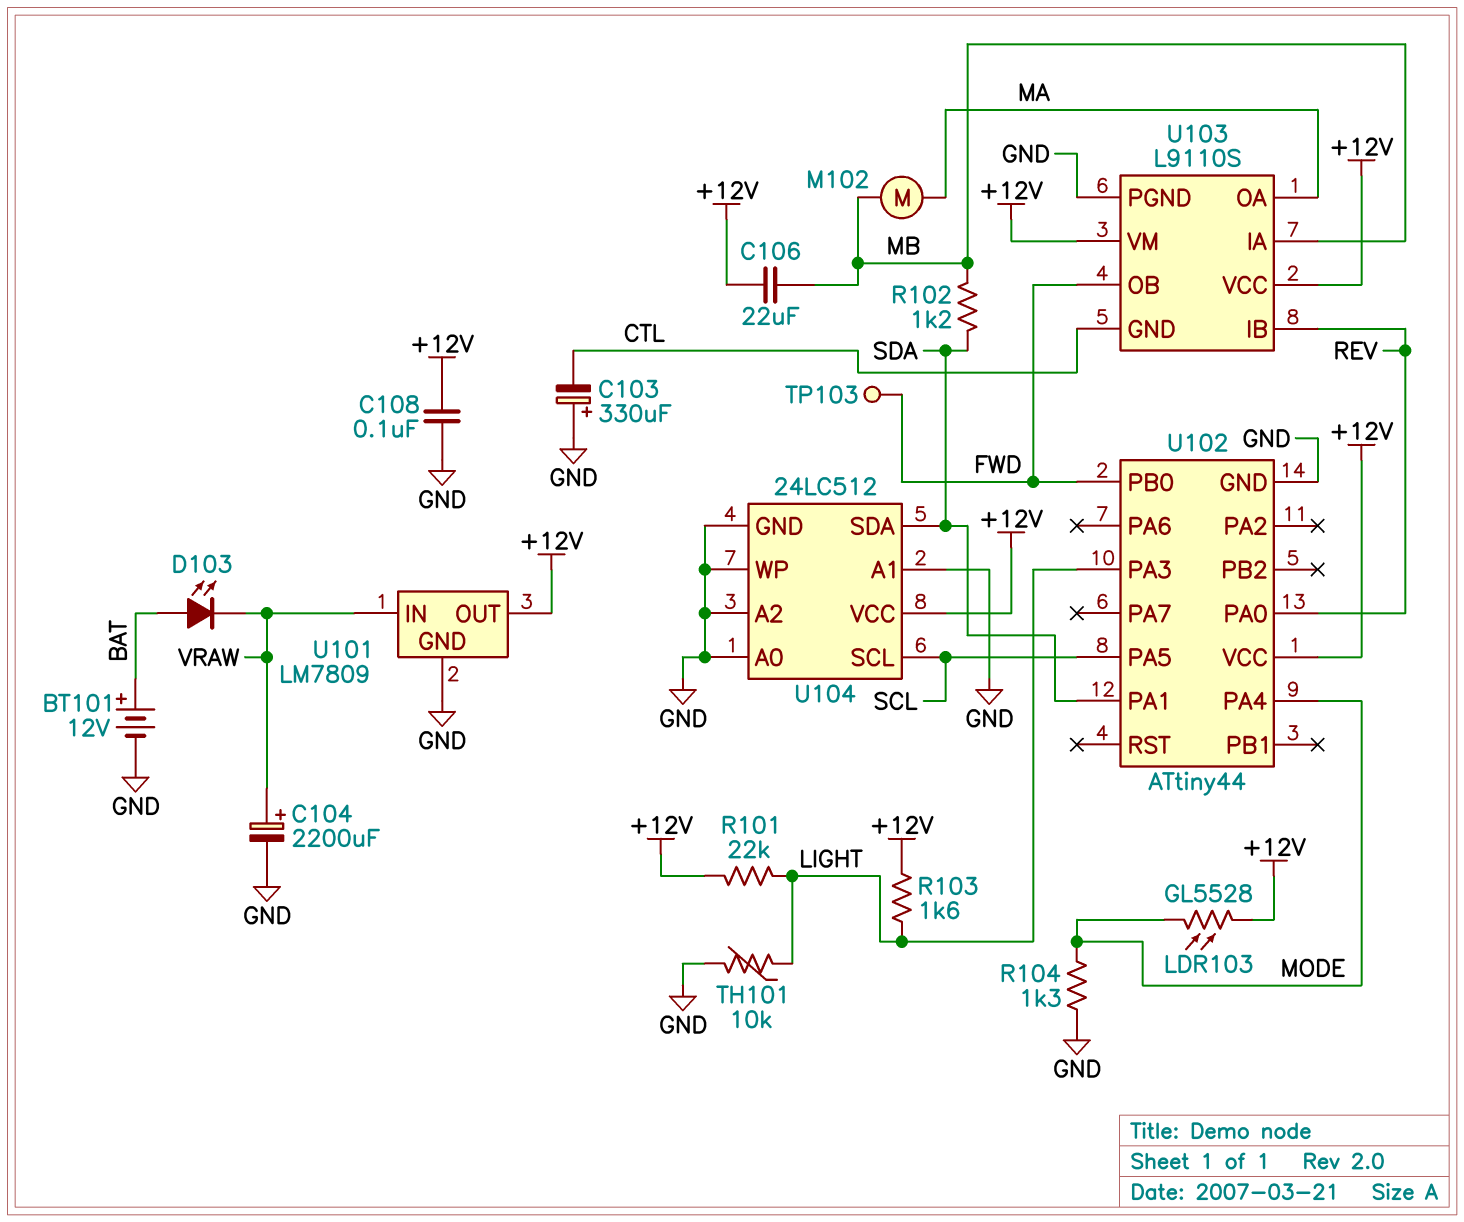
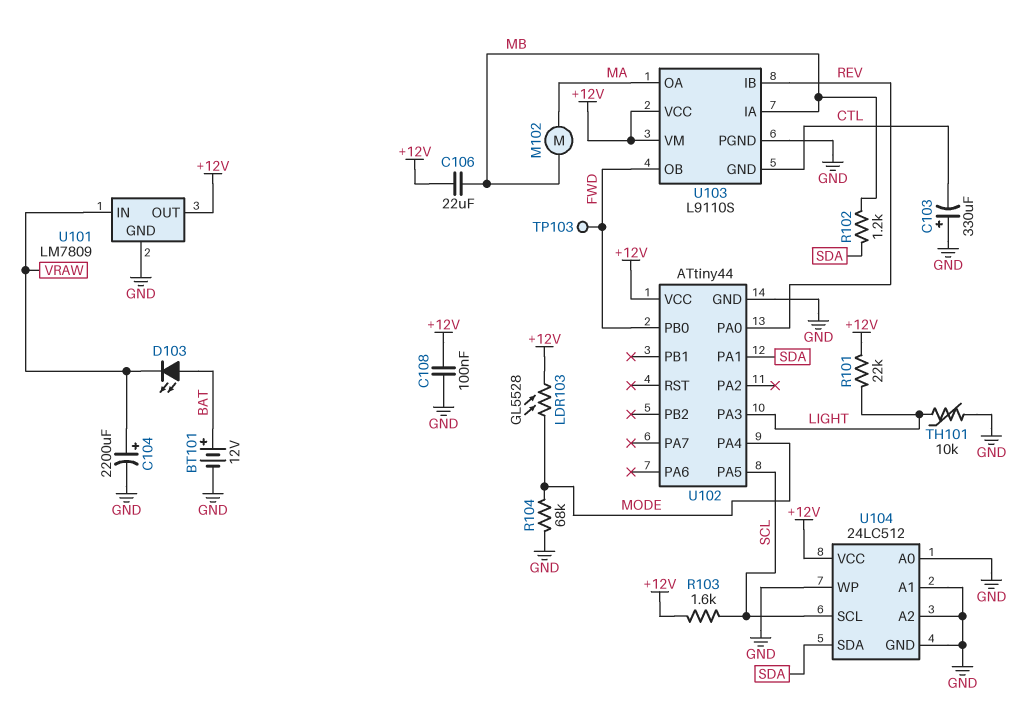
R103: 1.6k (+12V, LIGHT) -> 1.6k (+12V, SCL)
R104: 1.3k (GND, MODE) -> 68k (GND, MODE)

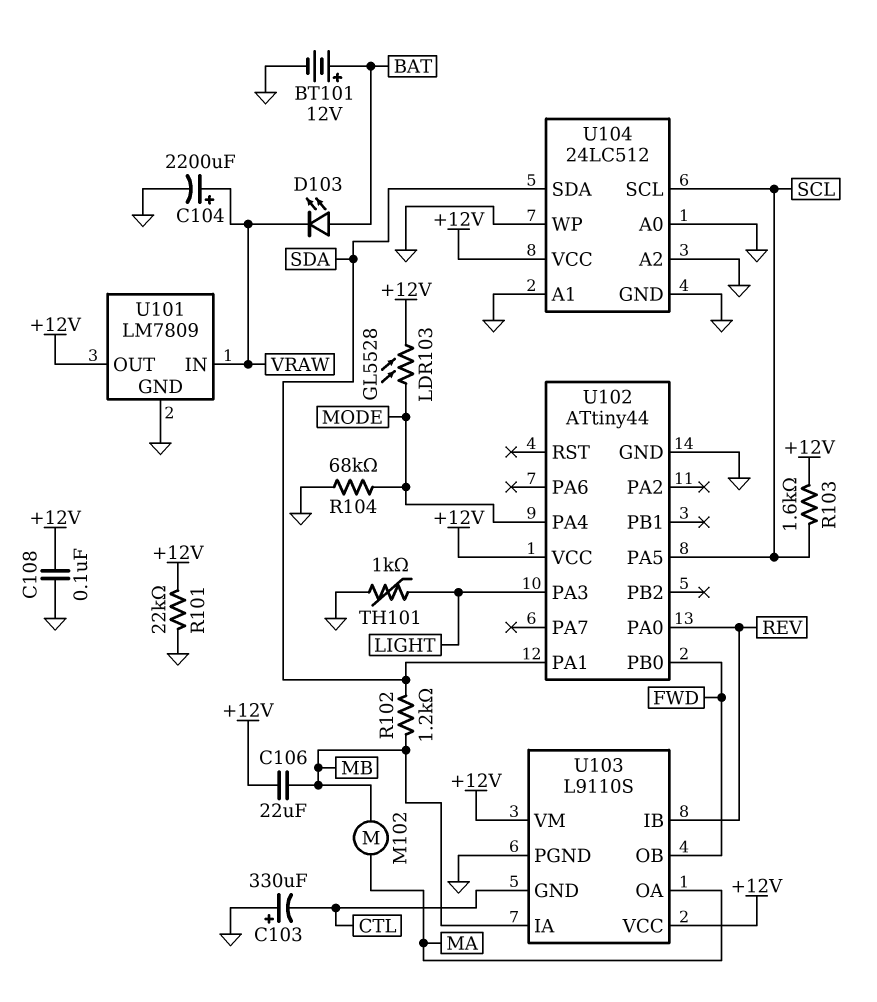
R101: 22k (+12V, LIGHT) -> 22k (+12V, GND)
TH101: 10k (GND, LIGHT) -> 1k (GND, LIGHT)
TP103: test point (FWD) -> none

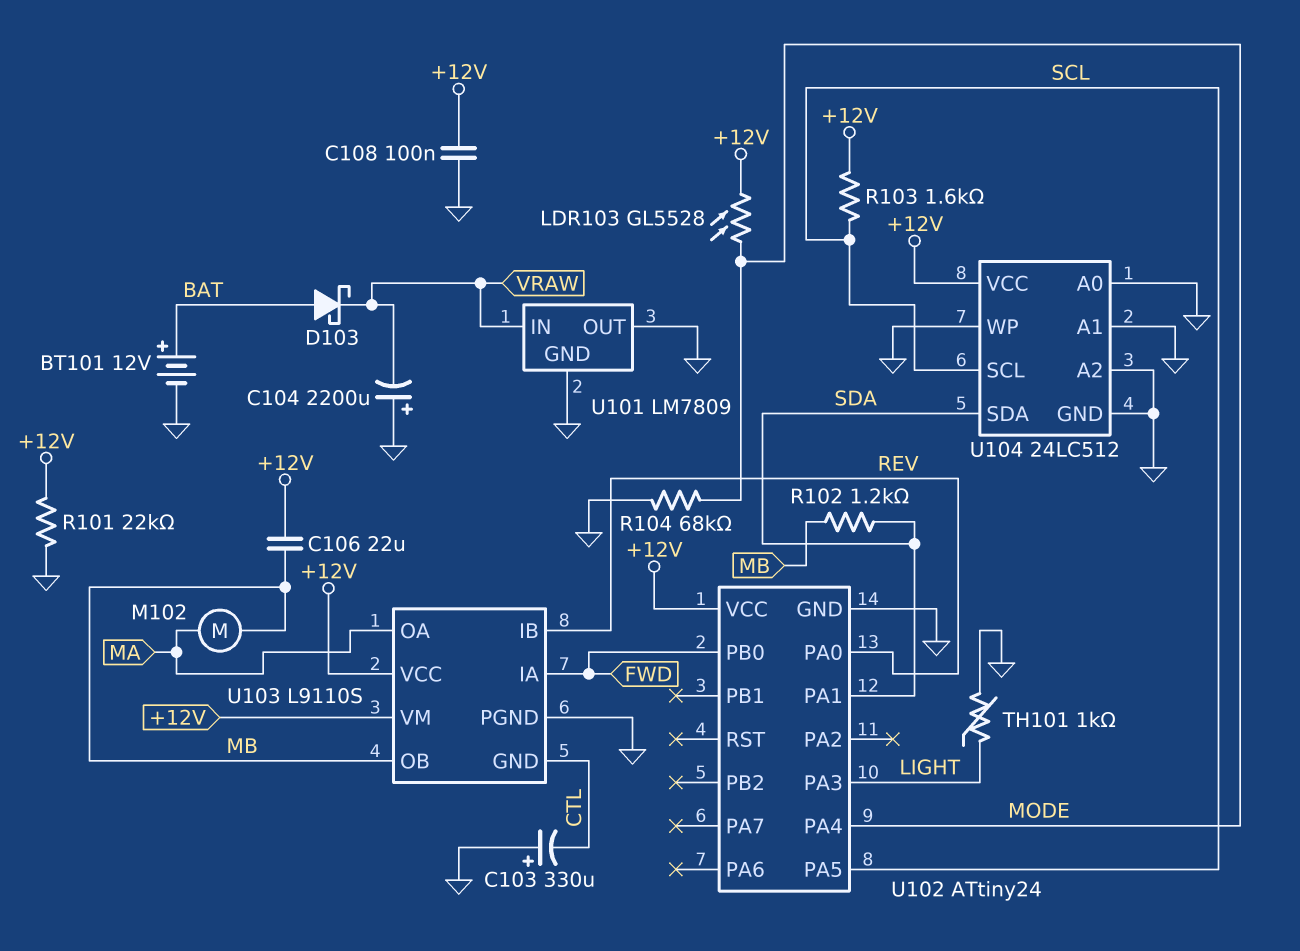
C104: 2200uF (plus VRAW, minus GND) -> 2200uF (plus GND, minus VRAW)
D103: LED (A BAT, K VRAW) -> schottky (A BAT, K VRAW)
U101 pin OUT: +12V -> GND
U102: ATtiny44 -> ATtiny24
U103 pin IA: MB -> FWD
U103 pin OB: FWD -> MB

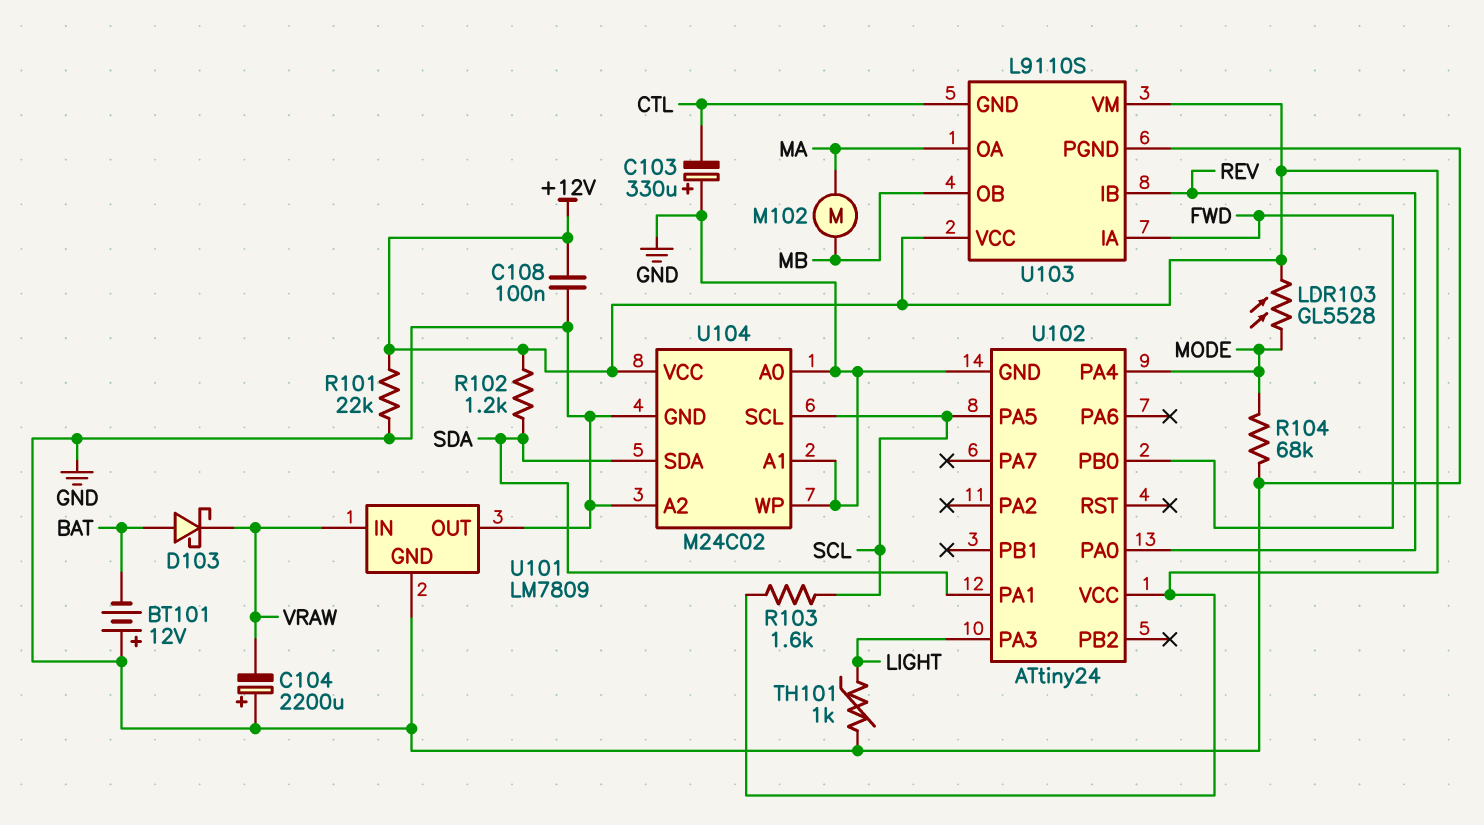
BT101: 12V (plus BAT, minus GND) -> 12V (plus GND, minus BAT)
C106: 22uF (+12V, MB) -> none
R102: 1.2k (MB, SDA) -> 1.2k (+12V, SDA)
U104: 24LC512 -> M24C02

